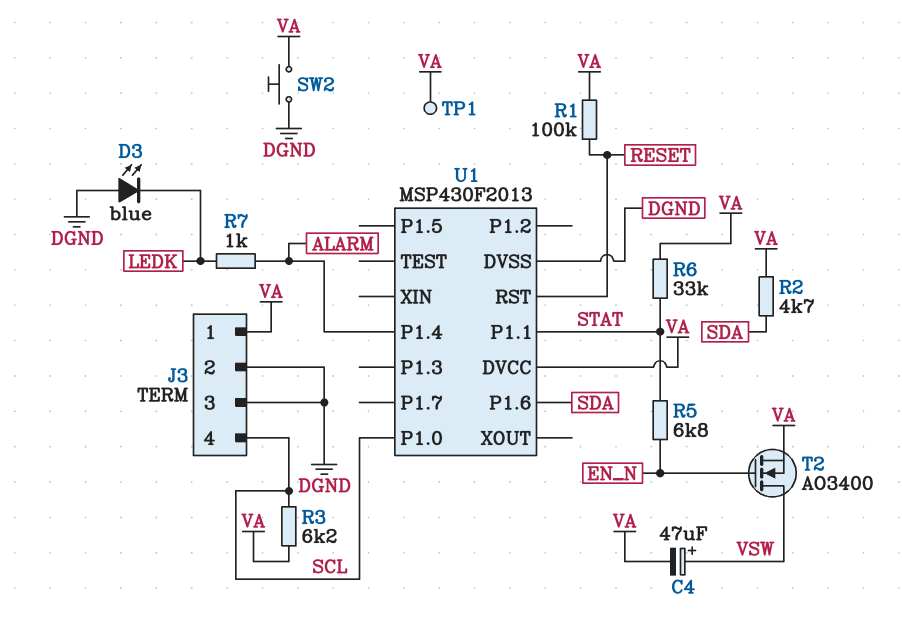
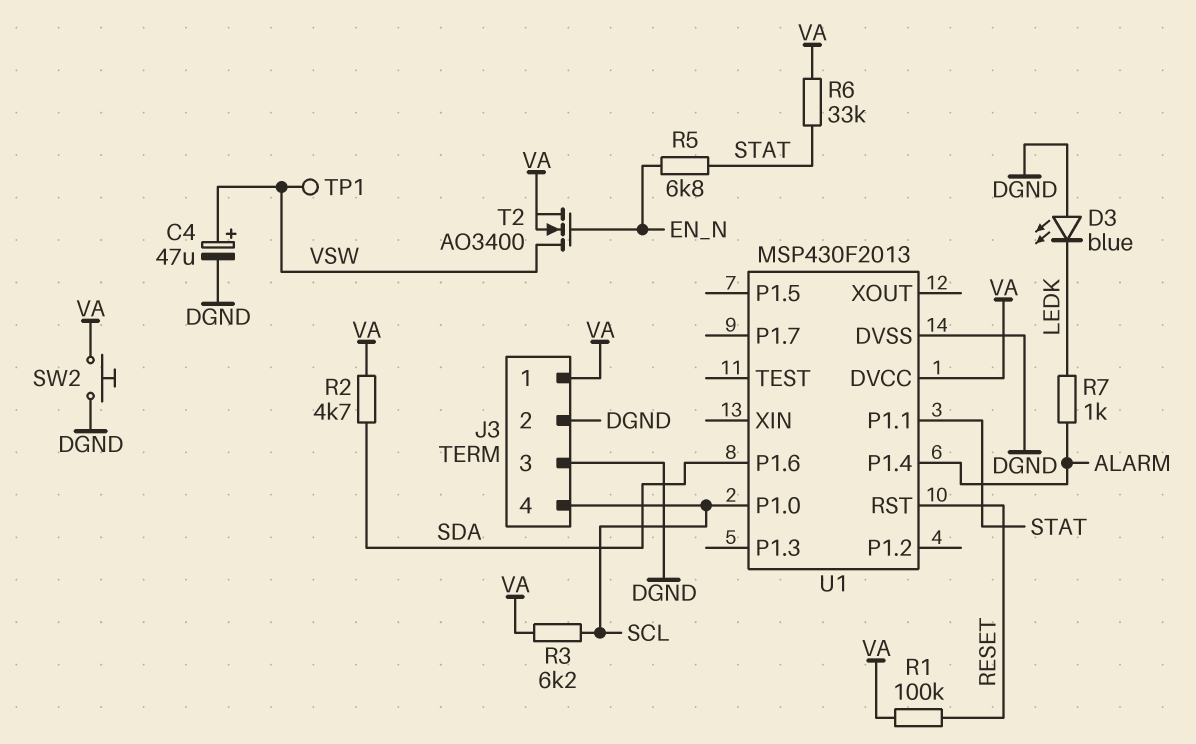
C4: 47uF (plus VSW, minus VA) -> 47uF (plus VSW, minus DGND)
TP1: test point (VA) -> test point (VSW)

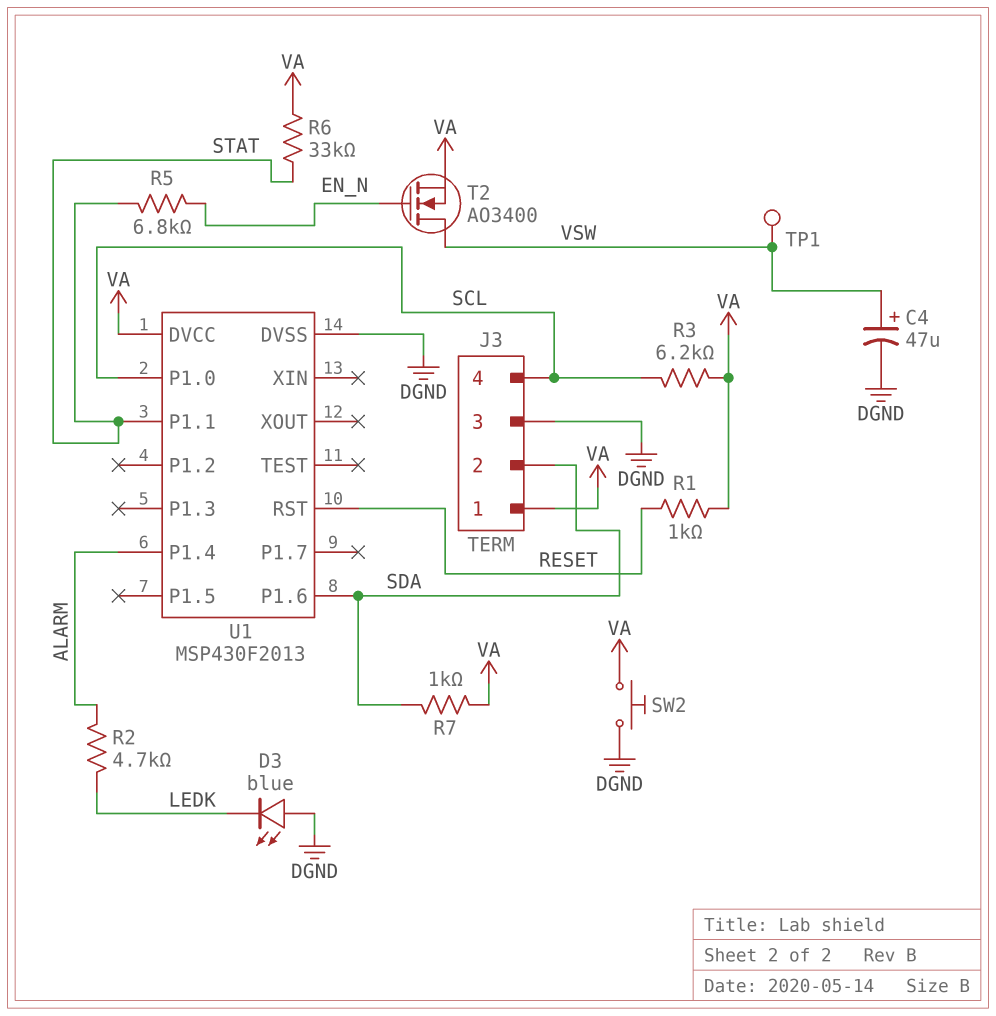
J3 pin 2: DGND -> SDA
R1: 100k (RESET, VA) -> 1k (RESET, VA)
R2: 4.7k (SDA, VA) -> 4.7k (ALARM, LEDK)
R7: 1k (ALARM, LEDK) -> 1k (SDA, VA)

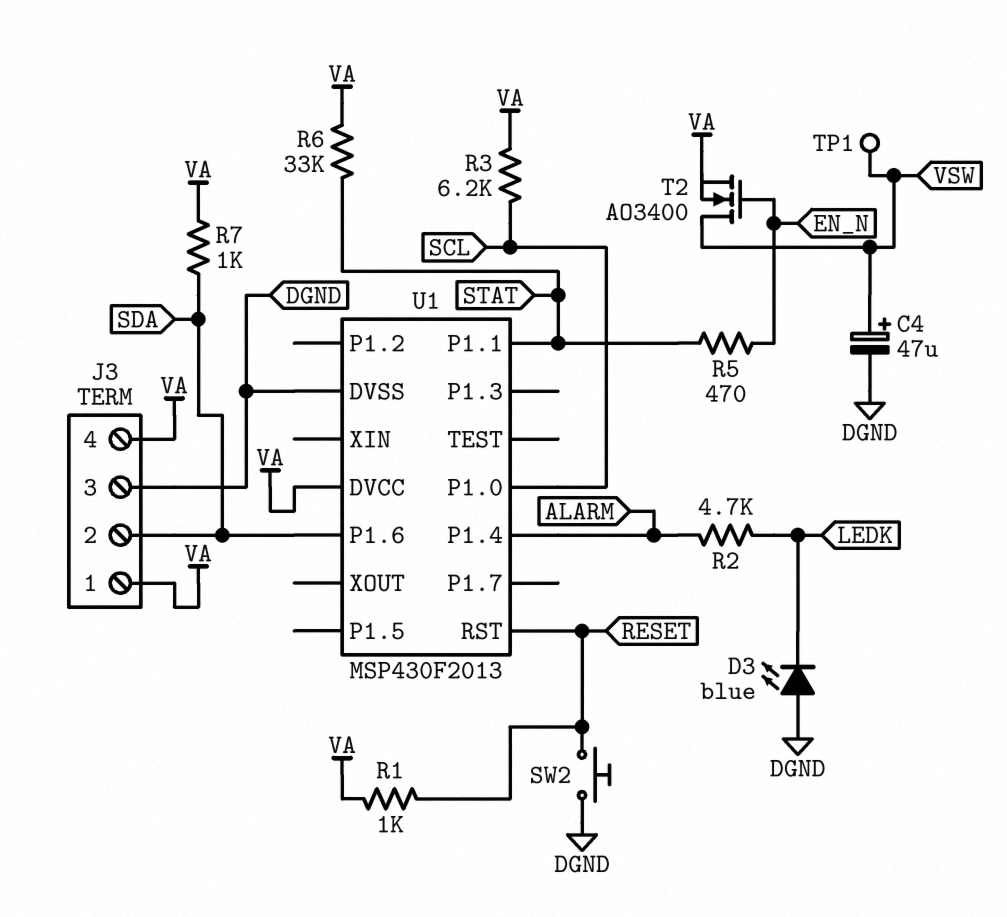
J3 pin 4: SCL -> VA
R5: 6.8k (EN_N, STAT) -> 470 (EN_N, STAT)
SW2: button (DGND, VA) -> button (DGND, RESET)

